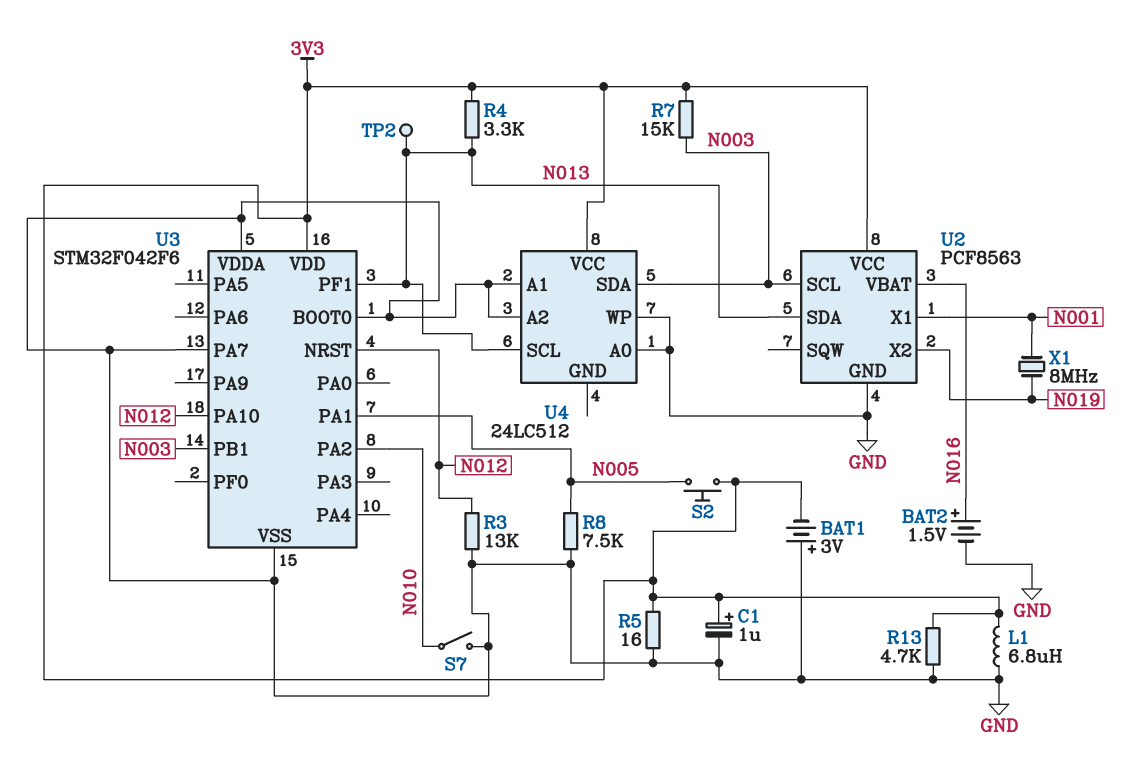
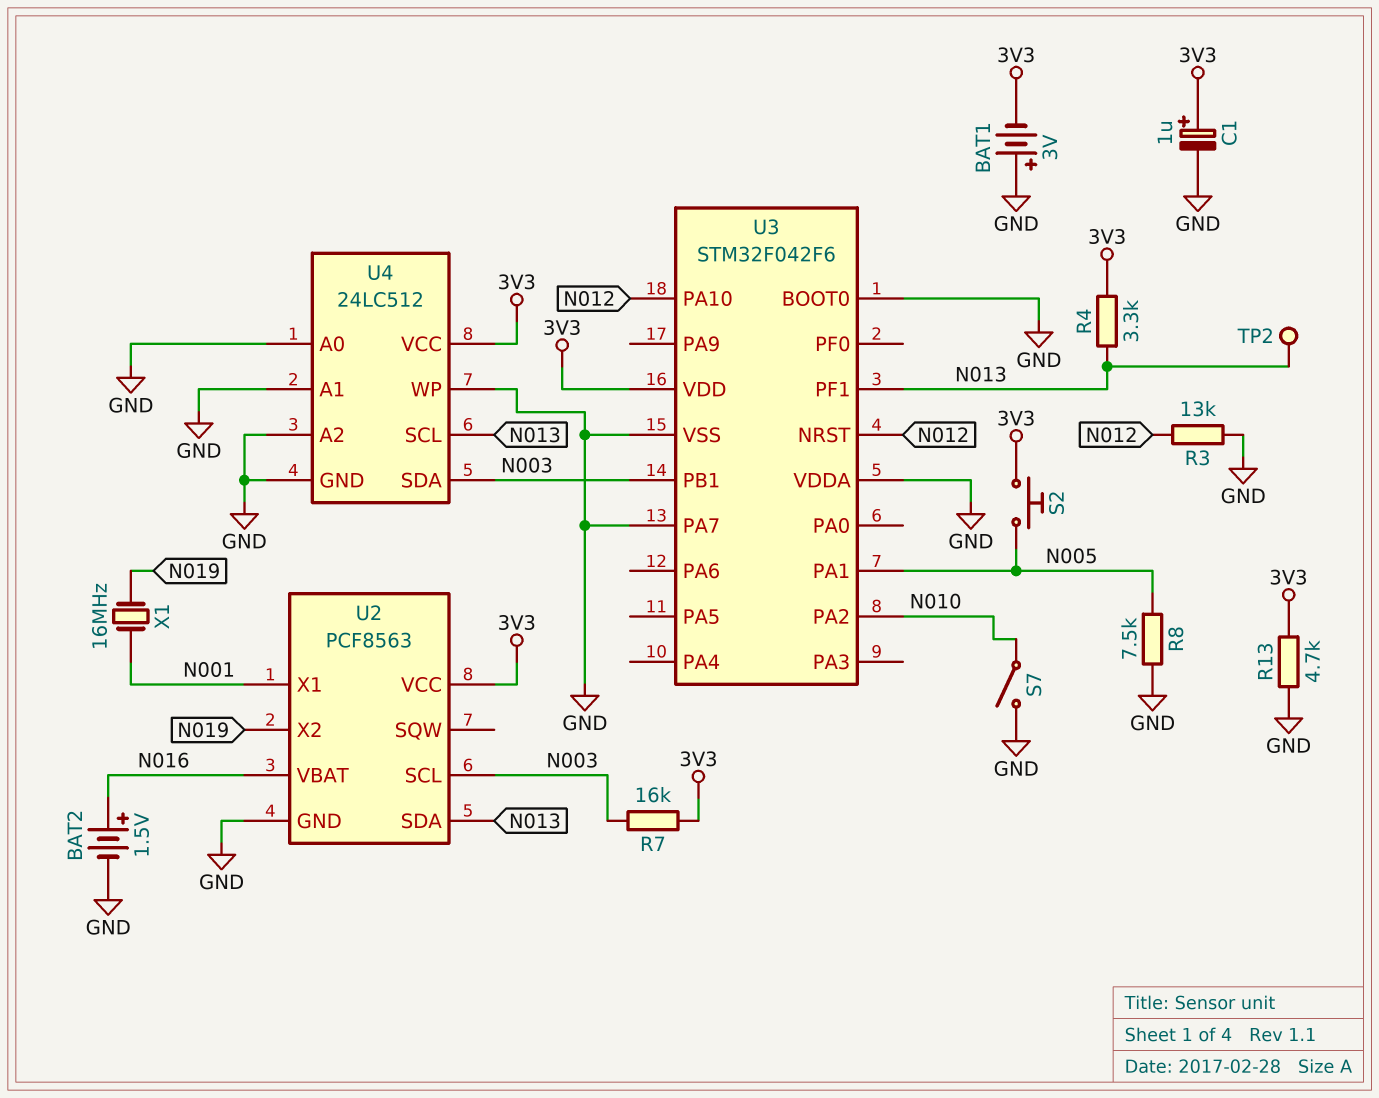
L1: 6.8uH (3V3, GND) -> none
R5: 16 (3V3, GND) -> none
R7: 15k (3V3, N003) -> 16k (3V3, N003)
U4 pin GND: none -> GND
X1: 8MHz (N001, N019) -> 16MHz (N001, N019)

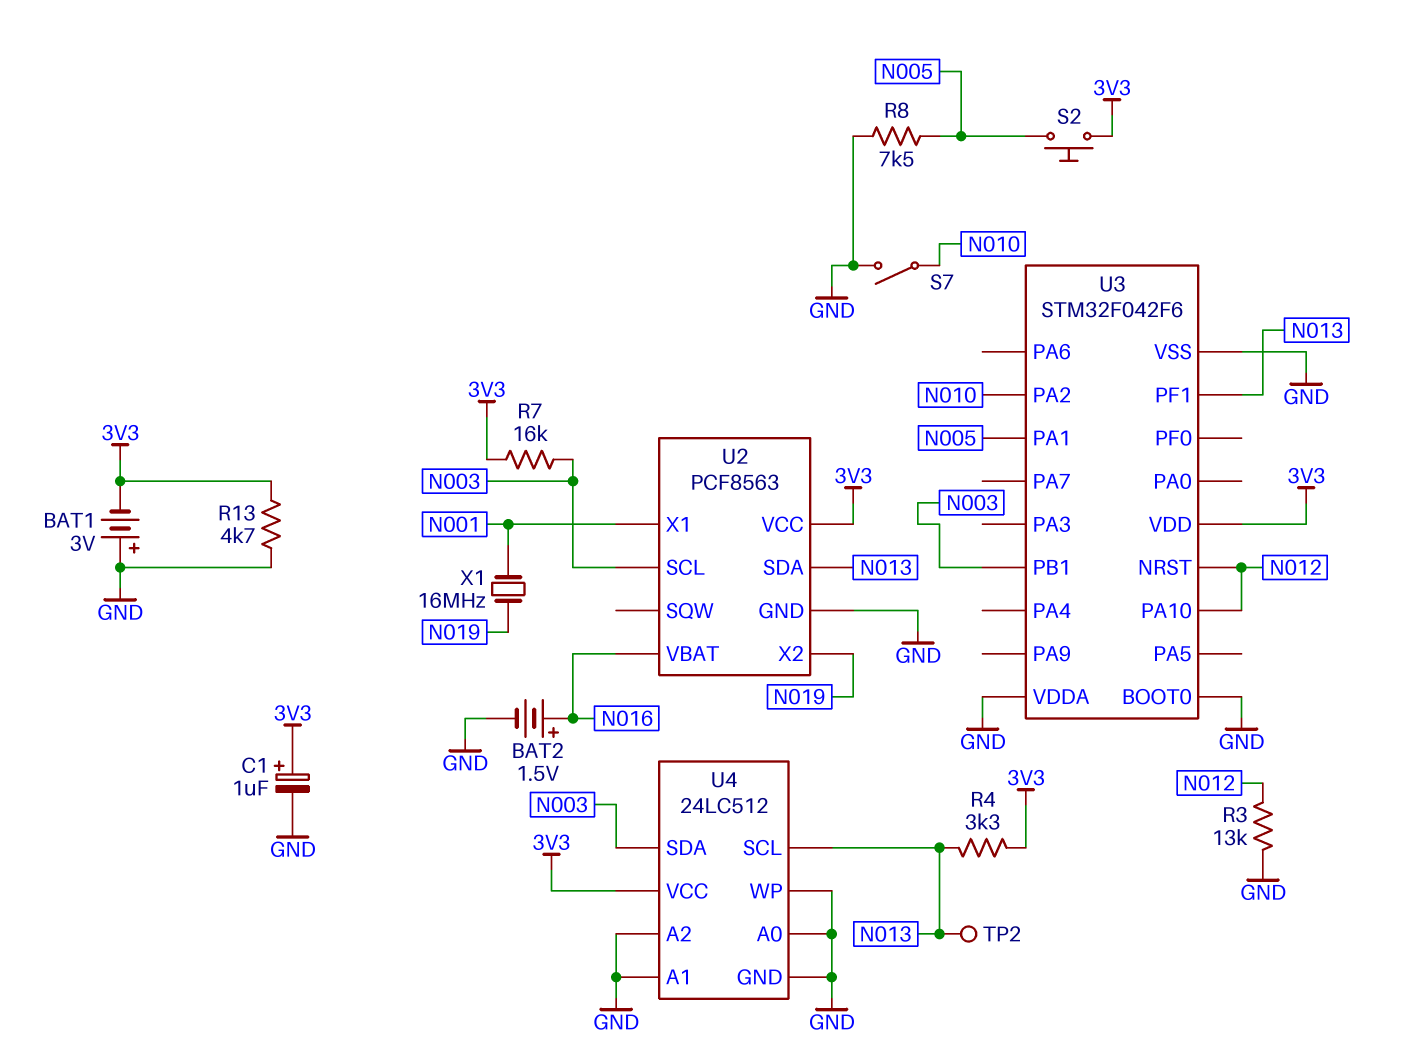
U3 pin PA7: GND -> none

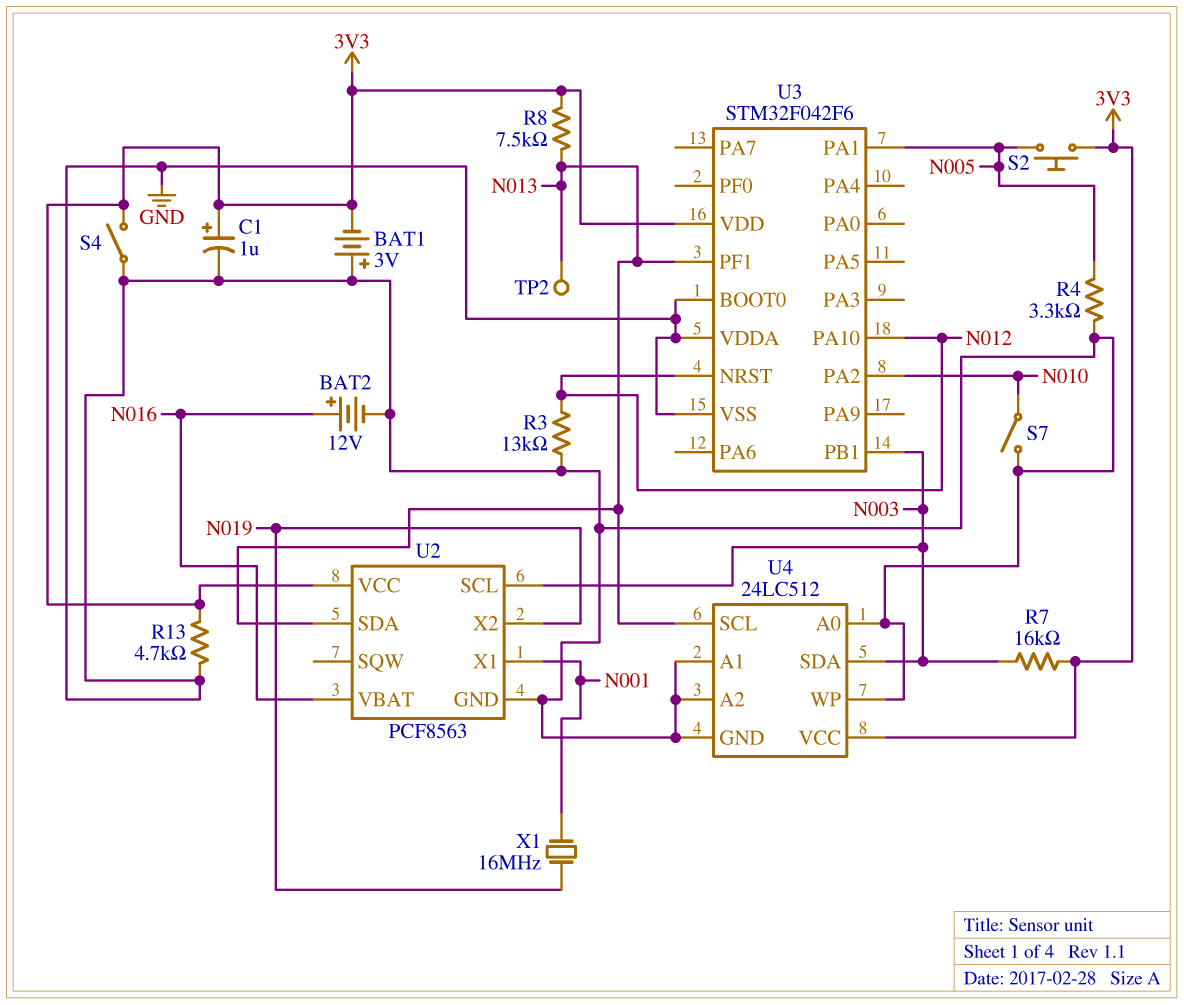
BAT2: 1.5V (plus N016, minus GND) -> 12V (plus N016, minus GND)
R4: 3.3k (3V3, N013) -> 3.3k (GND, N005)
R8: 7.5k (GND, N005) -> 7.5k (3V3, N013)
S4: none -> switch (3V3, GND)

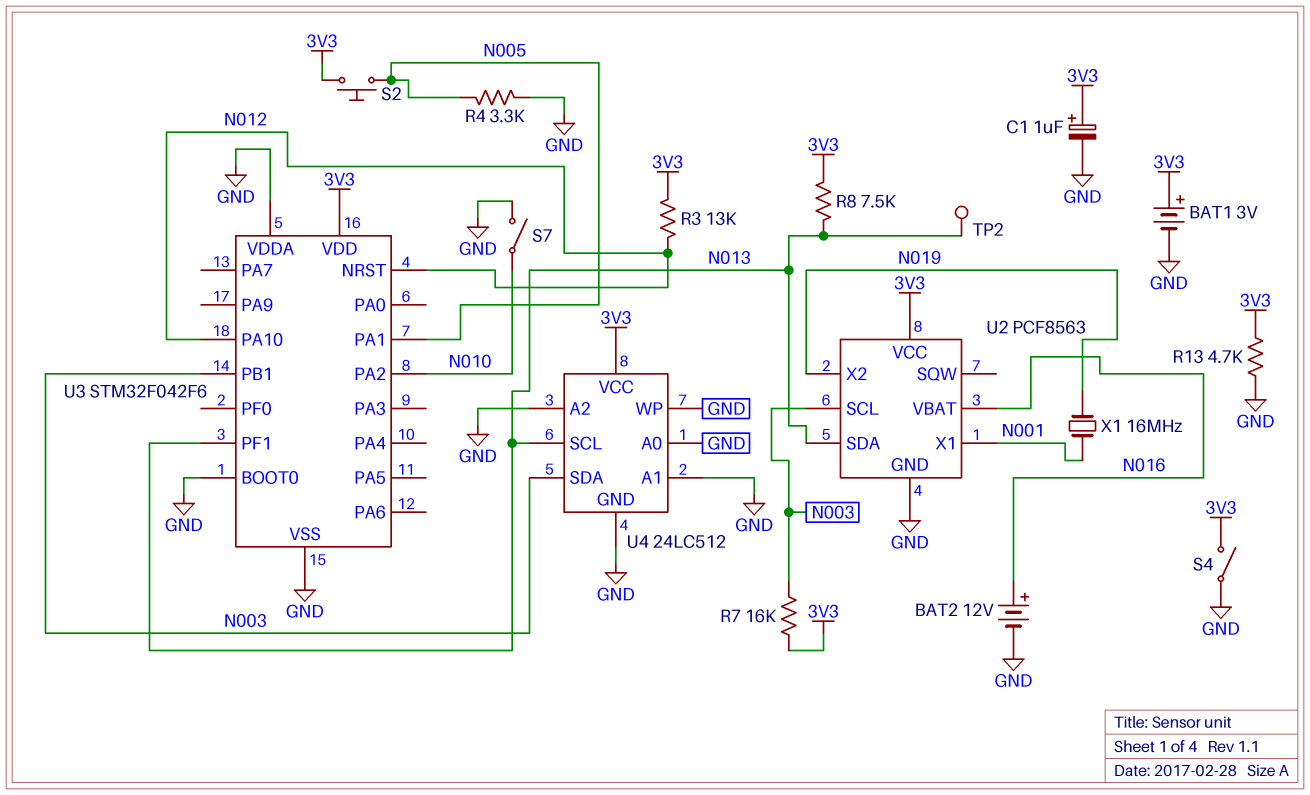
BAT1: 3V (plus GND, minus 3V3) -> 3V (plus 3V3, minus GND)
R3: 13k (GND, N012) -> 13k (3V3, N012)

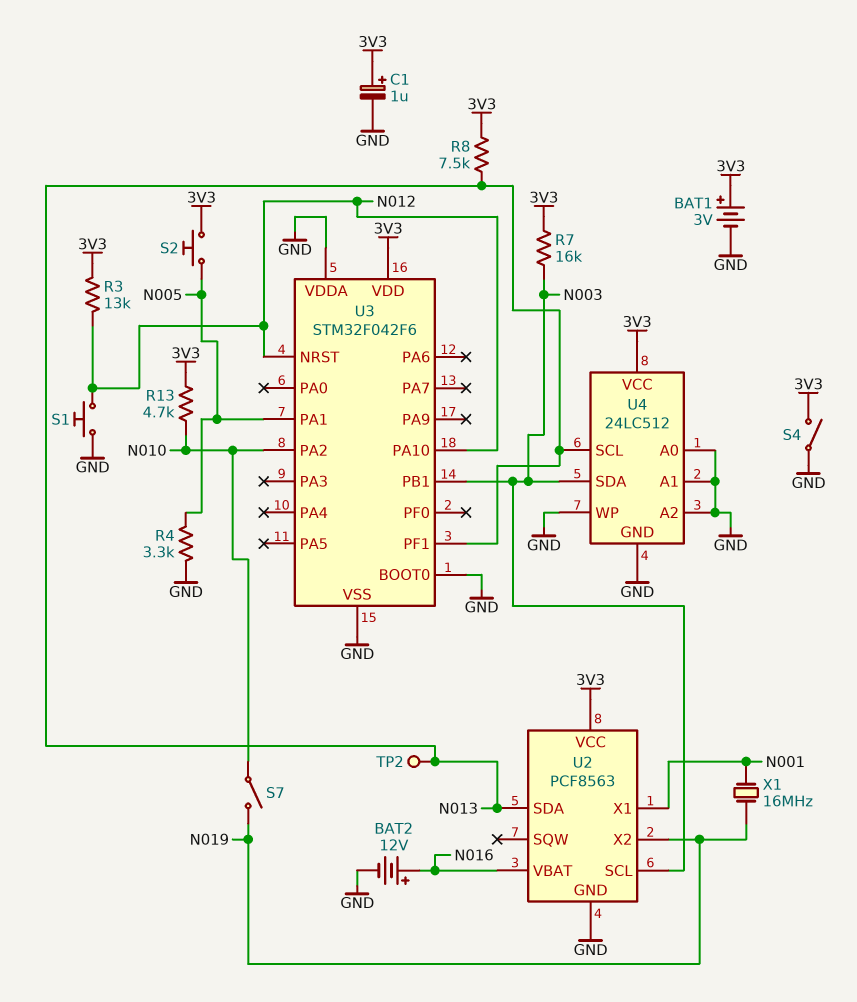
R13: 4.7k (3V3, GND) -> 4.7k (3V3, N010)
S1: none -> button (GND, N012)
S7: switch (GND, N010) -> switch (N010, N019)

